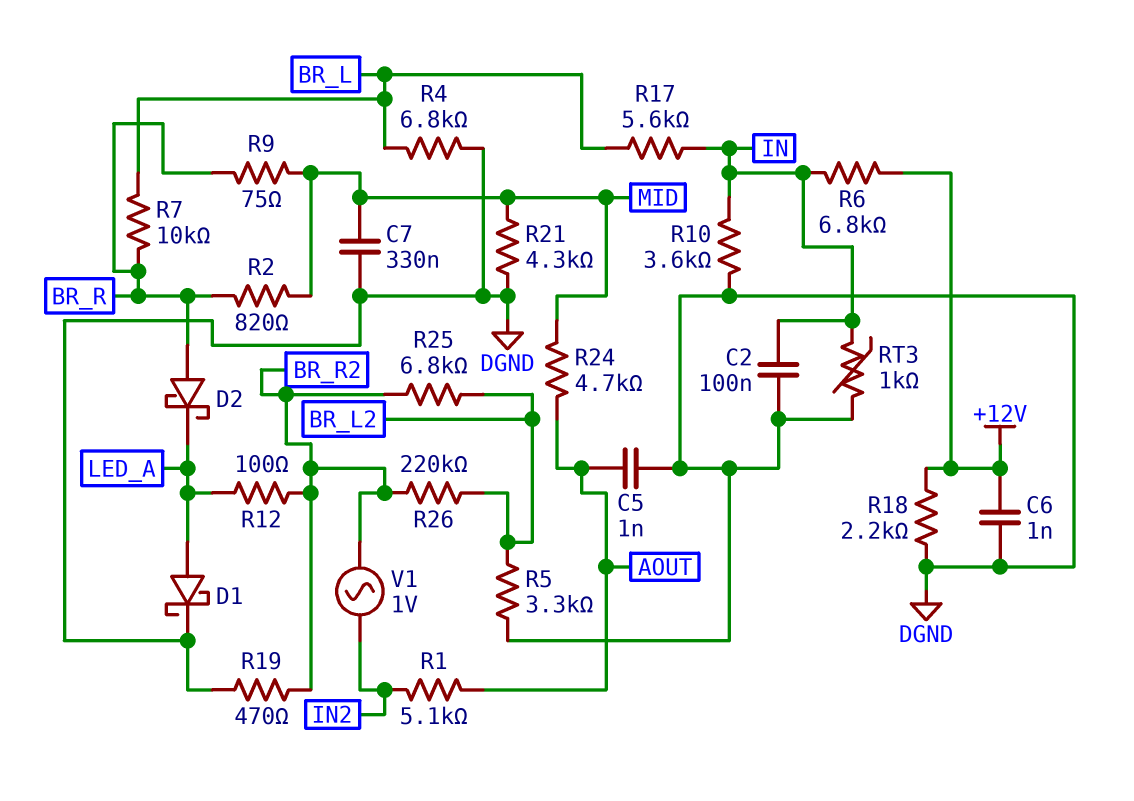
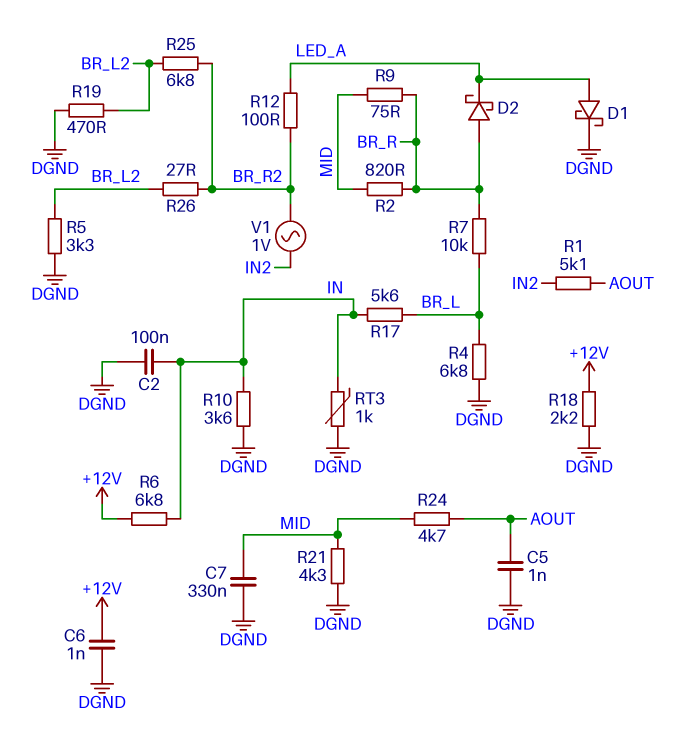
R19: 470 (BR_R2, DGND) -> 470 (BR_L2, DGND)
R26: 220k (BR_L2, BR_R2) -> 27 (BR_L2, BR_R2)

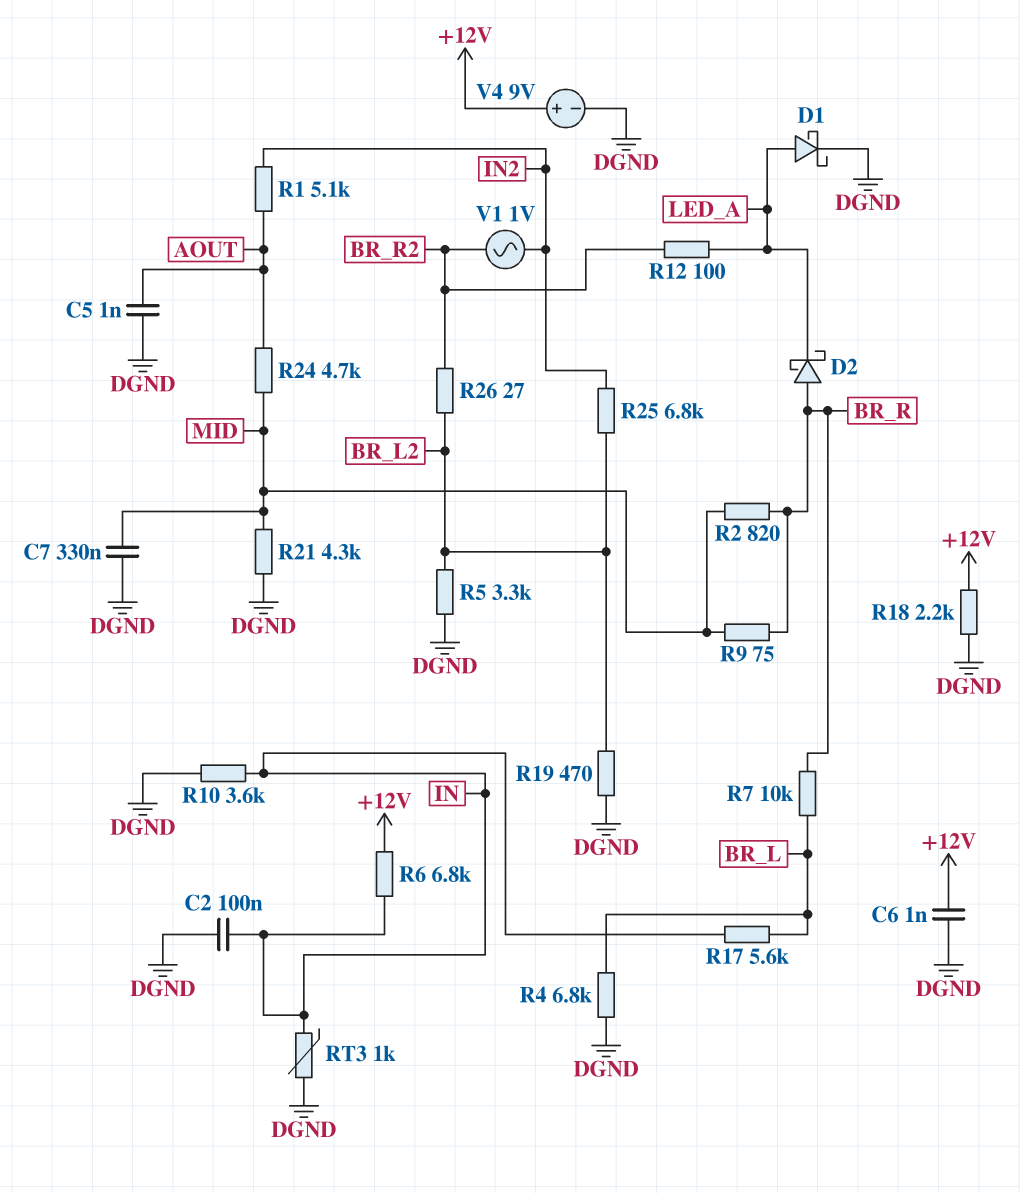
R25: 6.8k (BR_L2, BR_R2) -> 6.8k (BR_L2, IN2)
V4: none -> 9V (plus +12V, minus DGND)

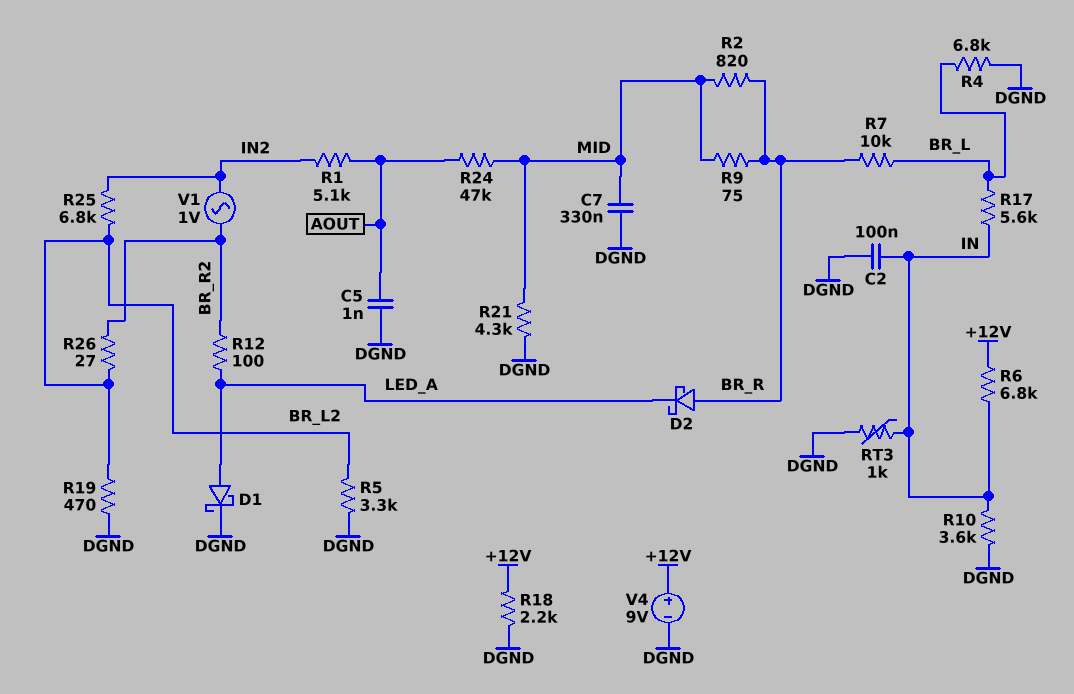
C6: 1nF (+12V, DGND) -> none
R24: 4.7k (AOUT, MID) -> 47k (AOUT, MID)

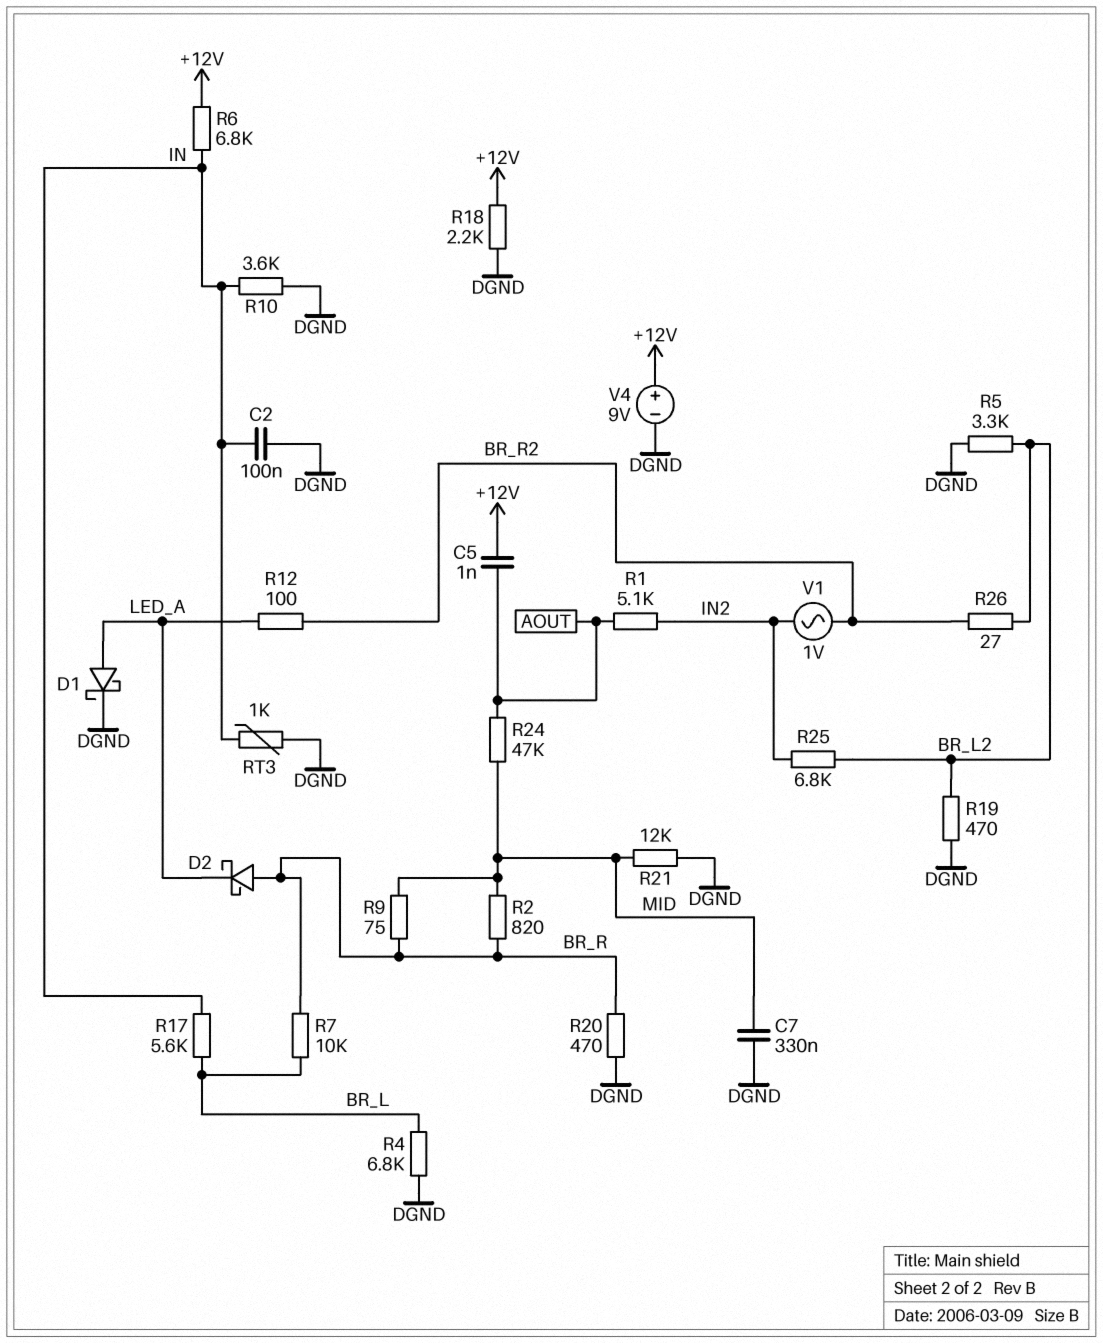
C5: 1nF (AOUT, DGND) -> 1nF (+12V, AOUT)
R20: none -> 470 (BR_R, DGND)
R21: 4.3k (DGND, MID) -> 12k (DGND, MID)

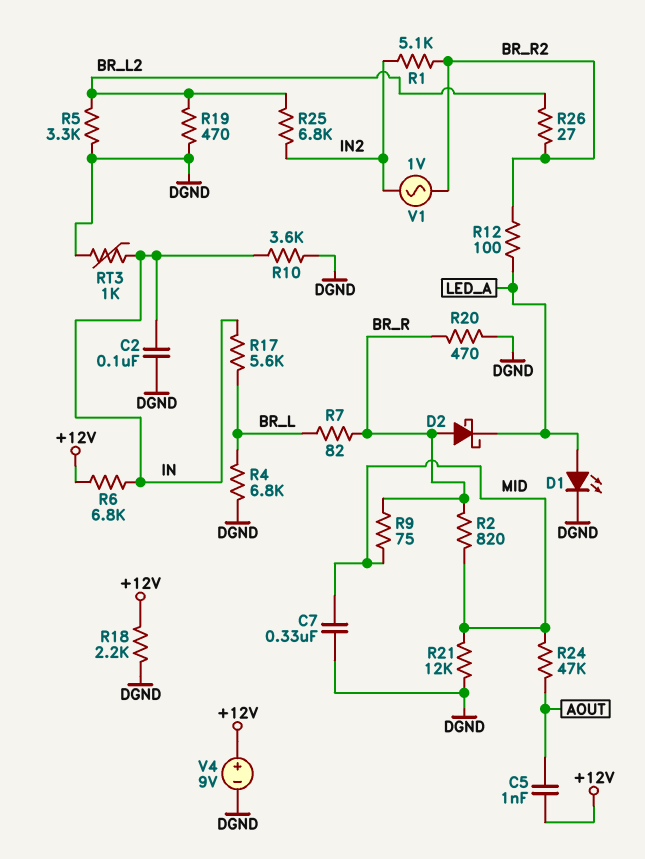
D1: schottky (A LED_A, K DGND) -> LED (A LED_A, K DGND)
R1: 5.1k (AOUT, IN2) -> 5.1k (BR_R2, IN2)
R7: 10k (BR_L, BR_R) -> 82 (BR_L, BR_R)

